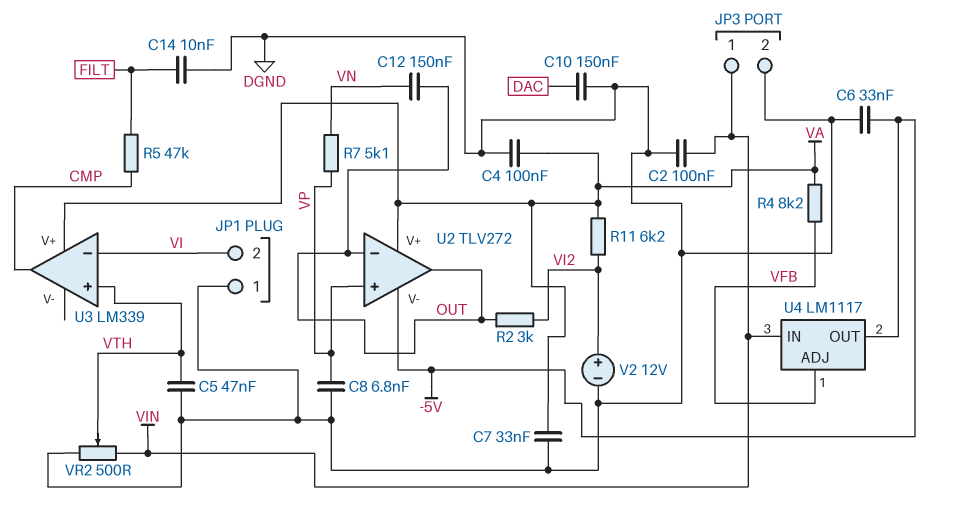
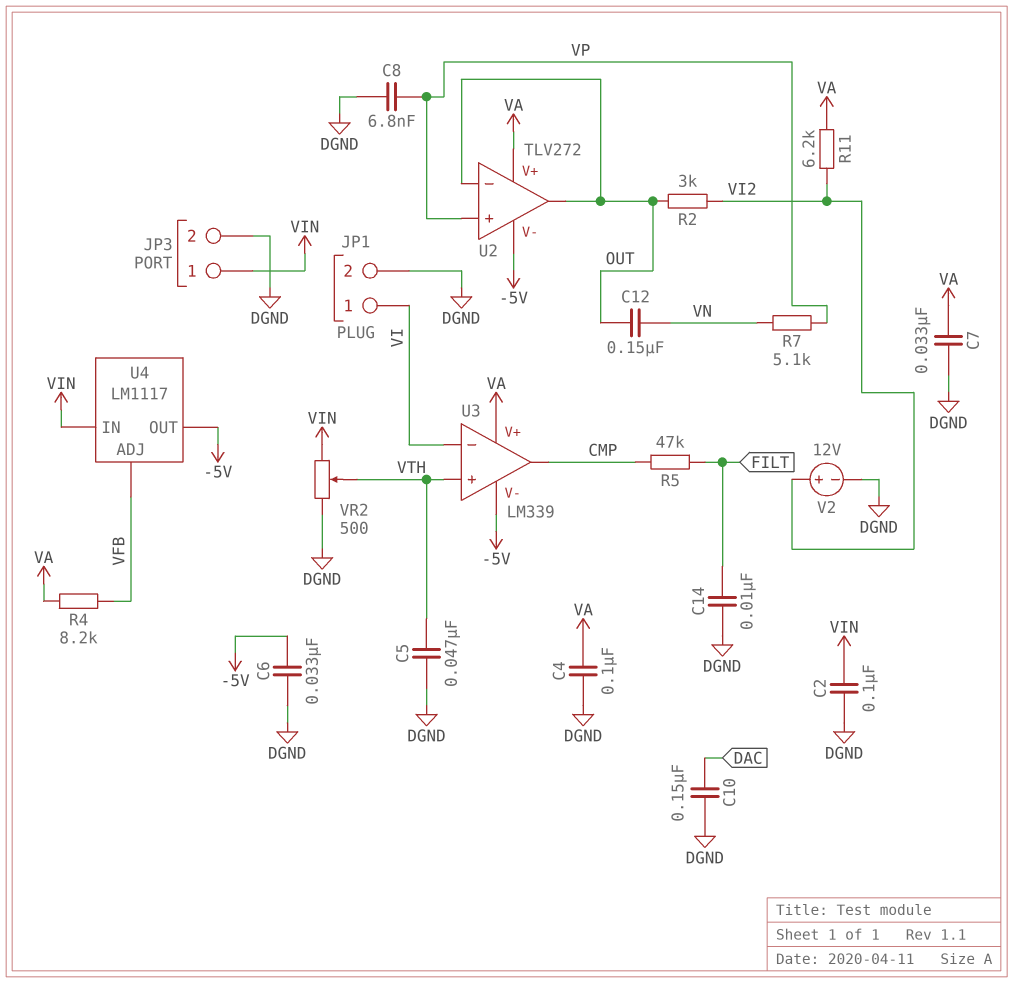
JP1 pin 1: DGND -> VI
JP1 pin 2: VI -> DGND
U3 pin V-: none -> -5V

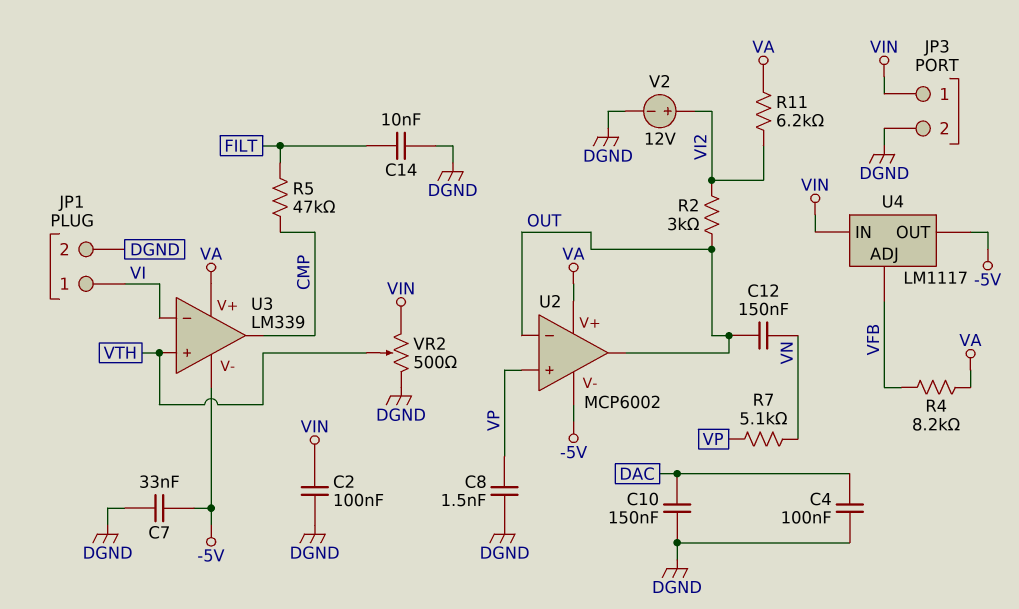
C4: 100nF (DGND, VA) -> 100nF (DAC, DGND)
C5: 47nF (DGND, VTH) -> none
C6: 33nF (-5V, DGND) -> none
C7: 33nF (DGND, VA) -> 33nF (-5V, DGND)
C8: 6.8nF (DGND, VP) -> 1.5nF (DGND, VP)
U2: TLV272 -> MCP6002

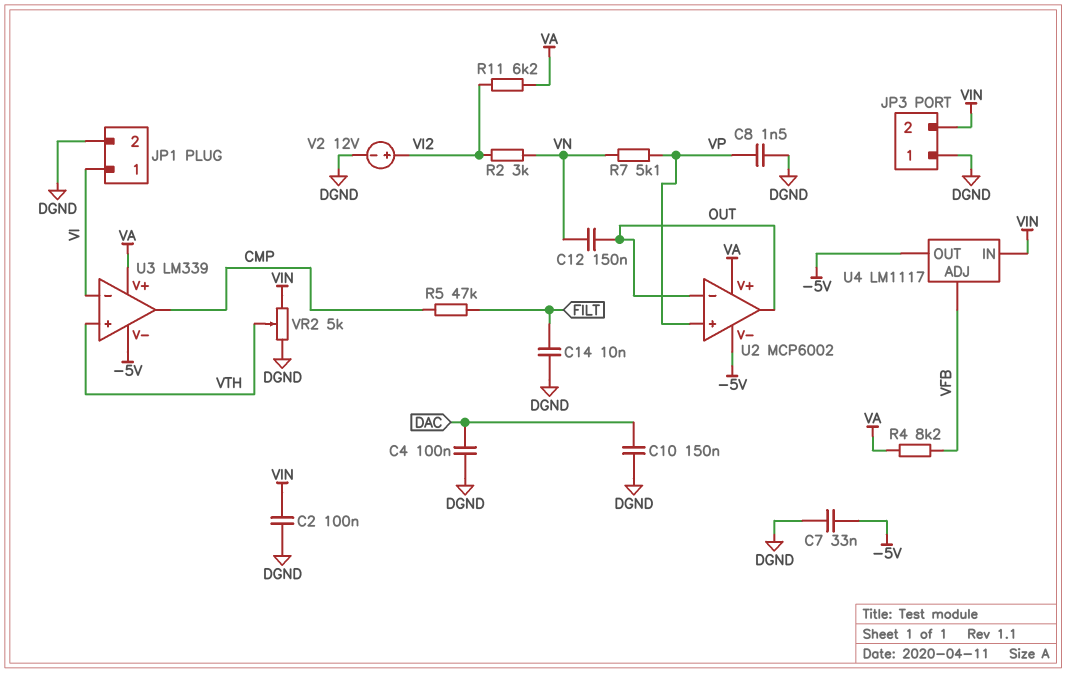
JP3 pin 1: VIN -> DGND
JP3 pin 2: DGND -> VIN
R2: 3k (OUT, VI2) -> 3k (VI2, VN)
VR2: 500 (DGND, VIN, wiper VTH) -> 5k (DGND, VIN, wiper VTH)

